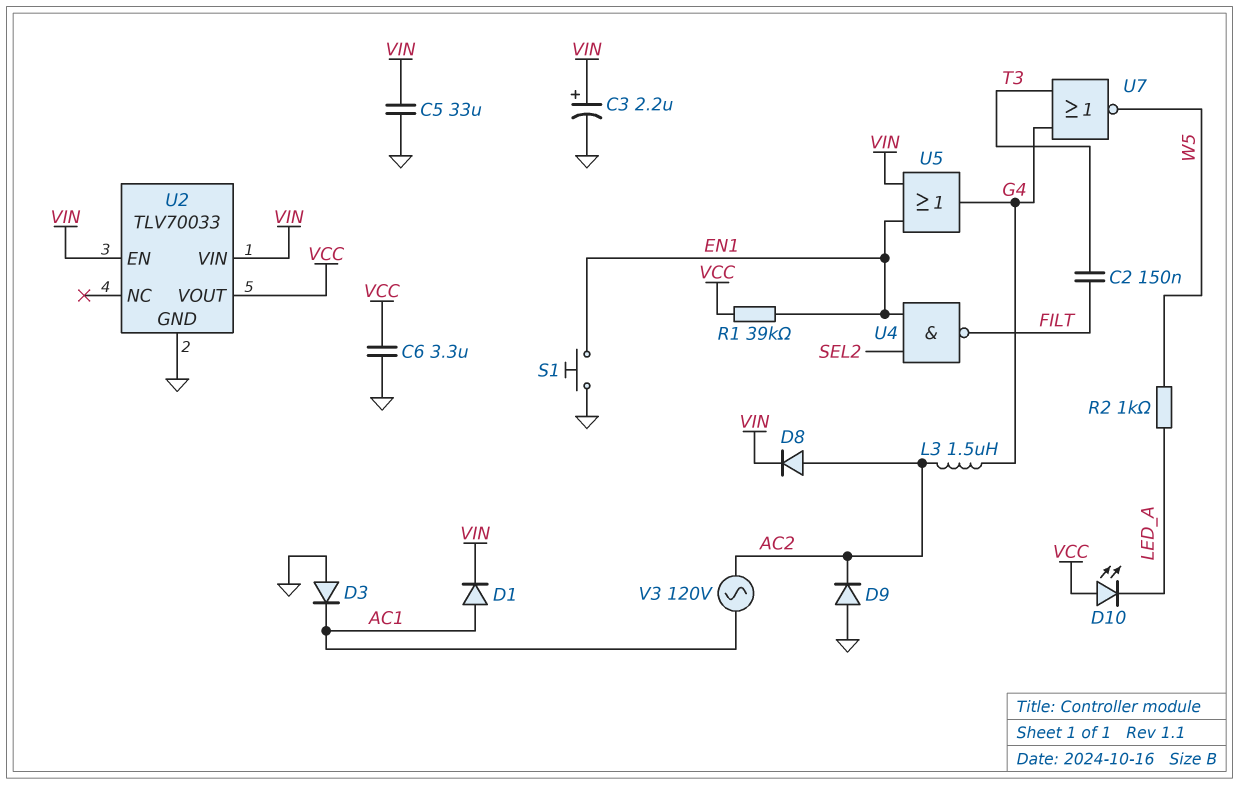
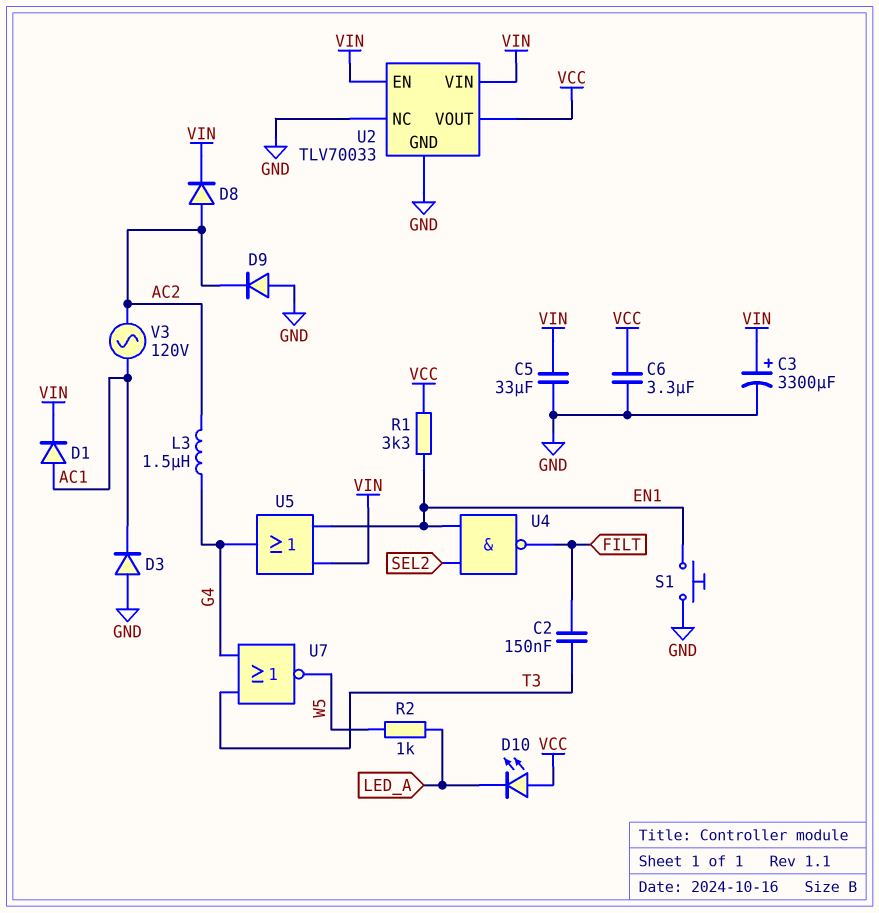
C3: 2.2uF (plus VIN, minus GND) -> 3300uF (plus VIN, minus GND)
R1: 39k (EN1, VCC) -> 3.3k (EN1, VCC)
U2 pin NC: none -> GND

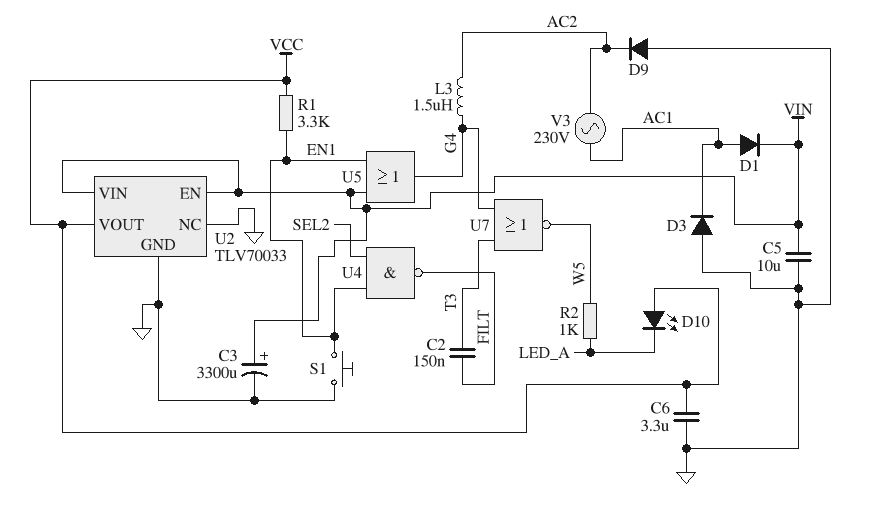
C5: 33uF (GND, VIN) -> 10uF (GND, VIN)
D8: diode (A AC2, K VIN) -> none
V3: AC 120V (AC1, AC2) -> AC 230V (AC1, AC2)

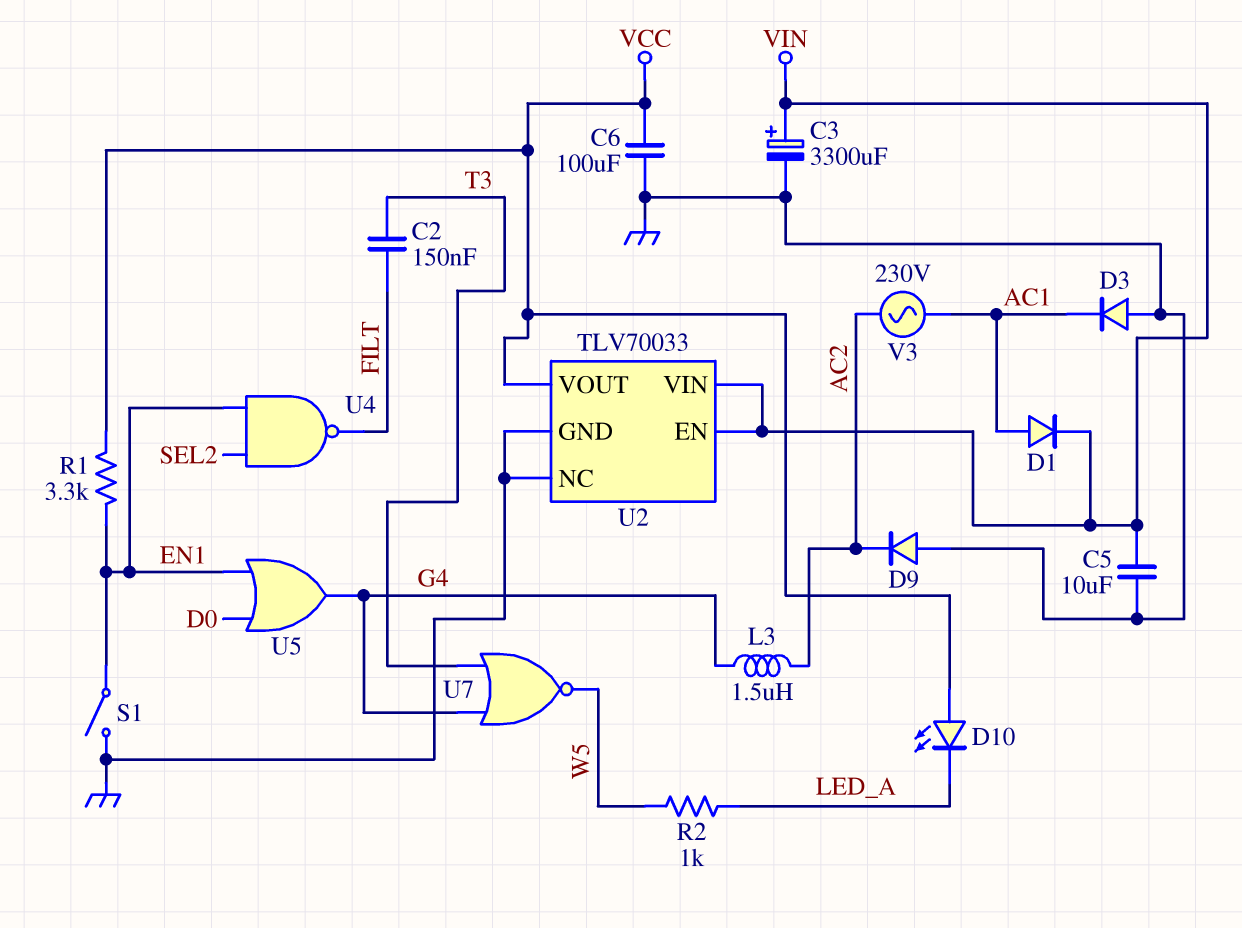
C6: 3.3uF (GND, VCC) -> 100uF (GND, VCC)
S1: button (EN1, GND) -> switch (EN1, GND)
U5: OR (in EN1, in VIN, out G4) -> OR (in D0, in EN1, out G4)

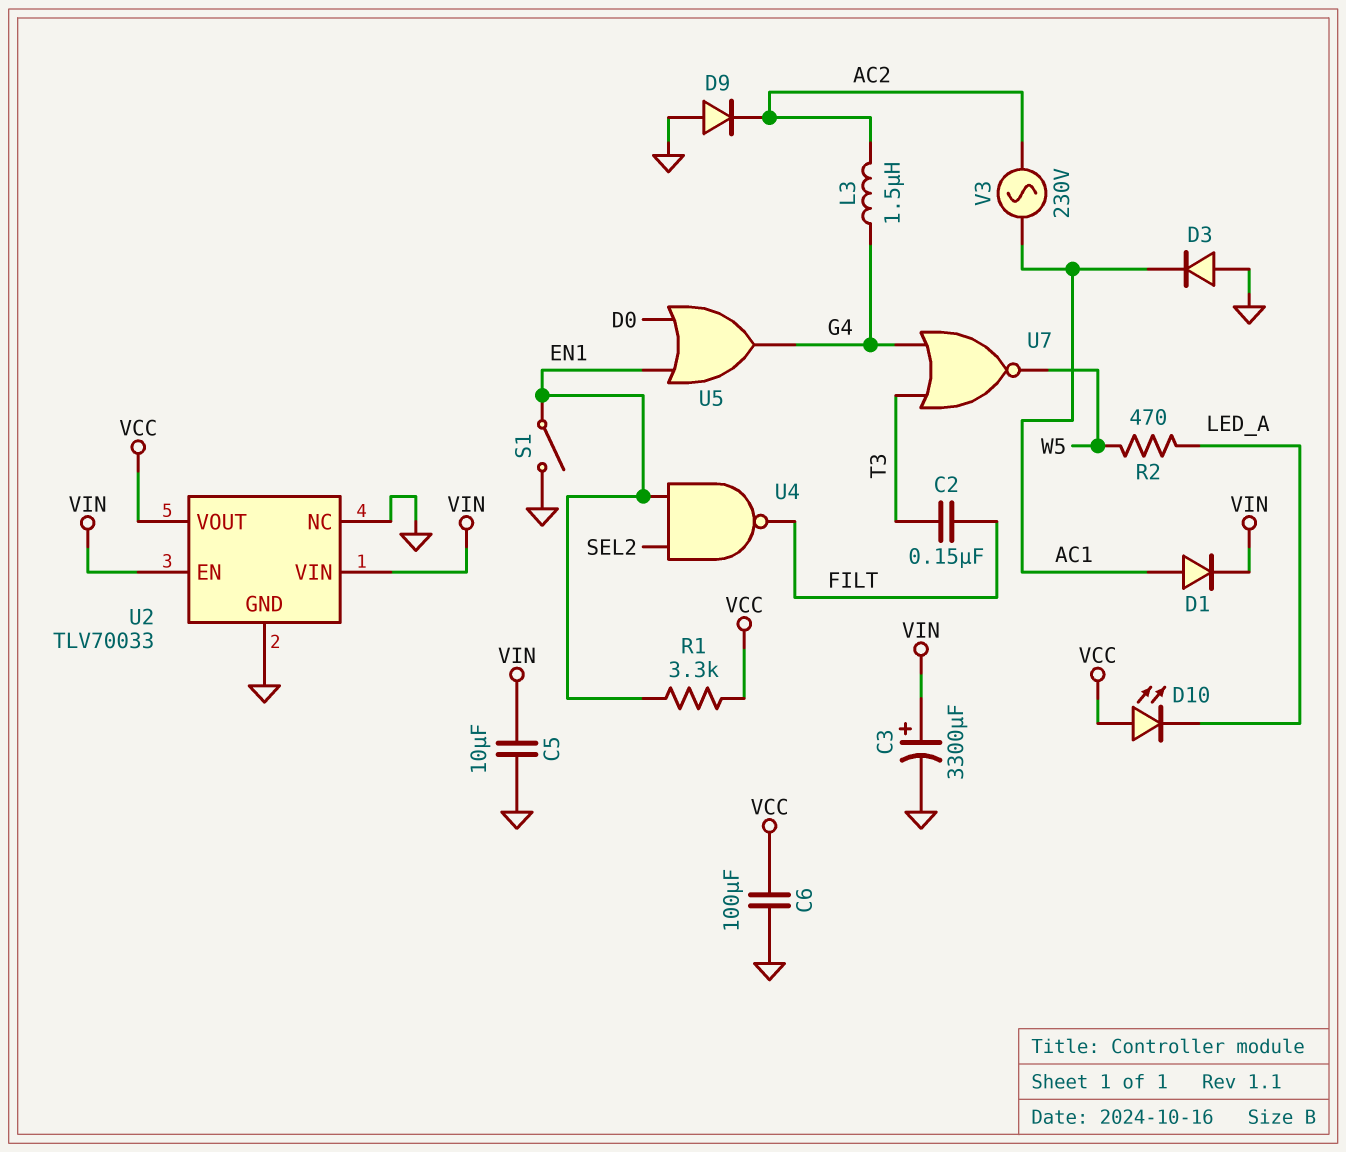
R2: 1k (LED_A, W5) -> 470 (LED_A, W5)

